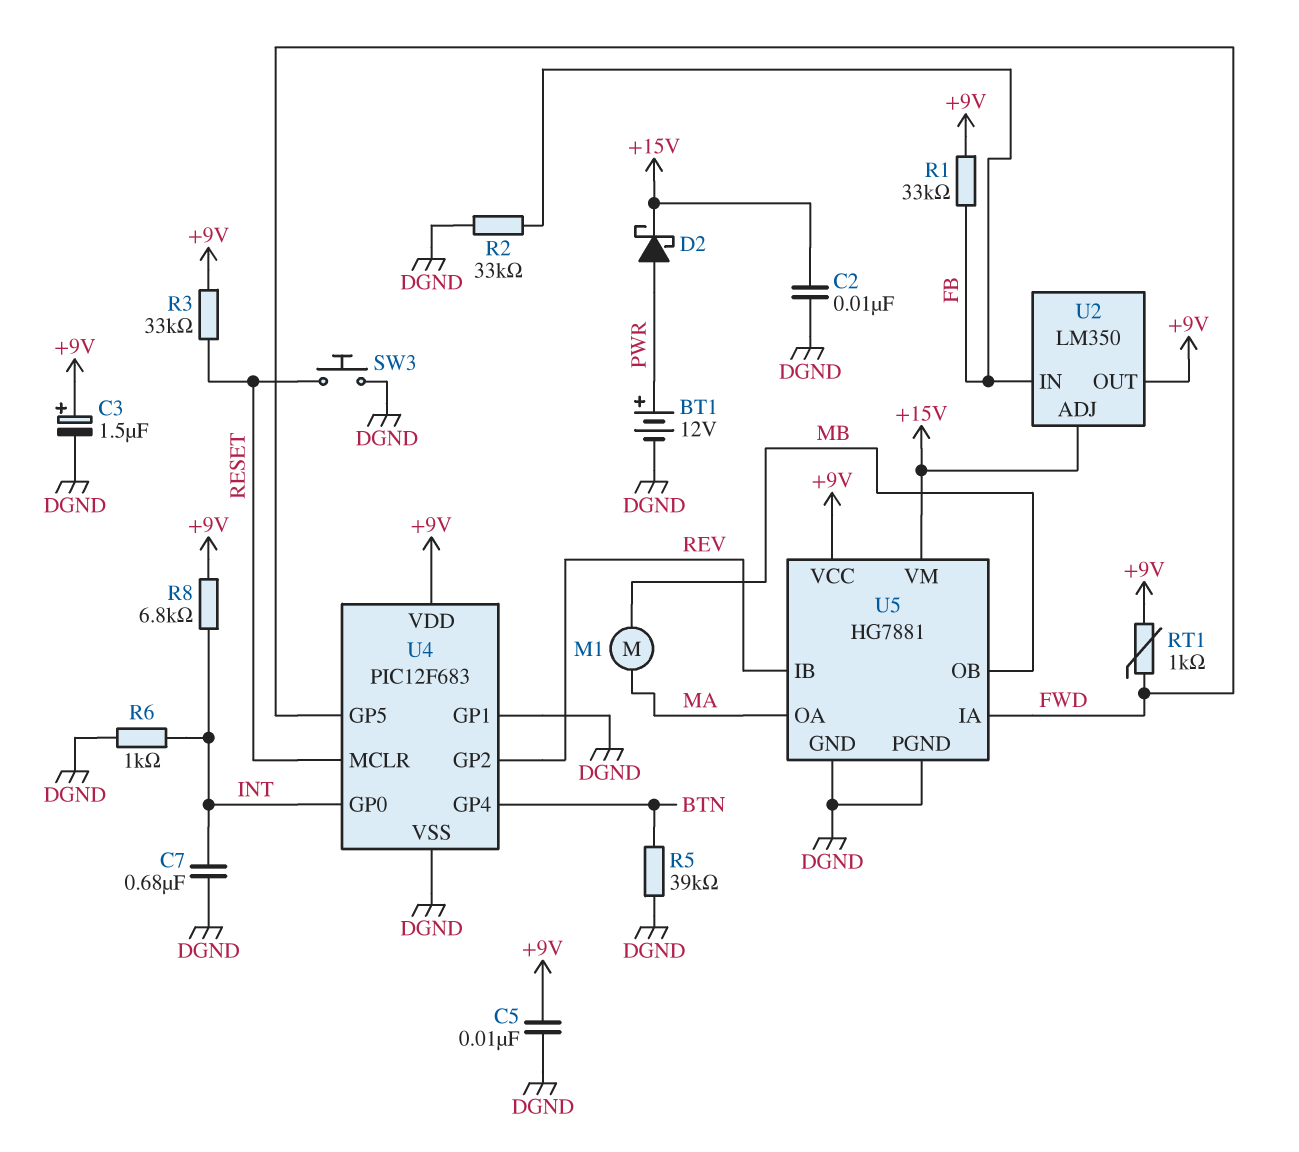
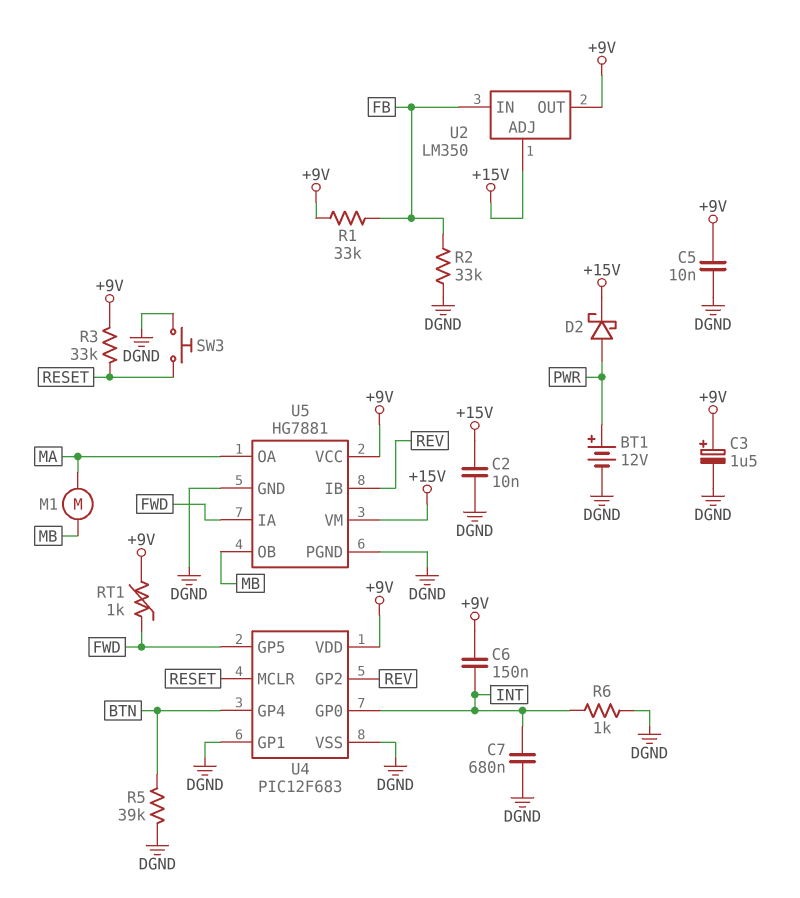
C6: none -> 150nF (+9V, INT)
R8: 6.8k (+9V, INT) -> none

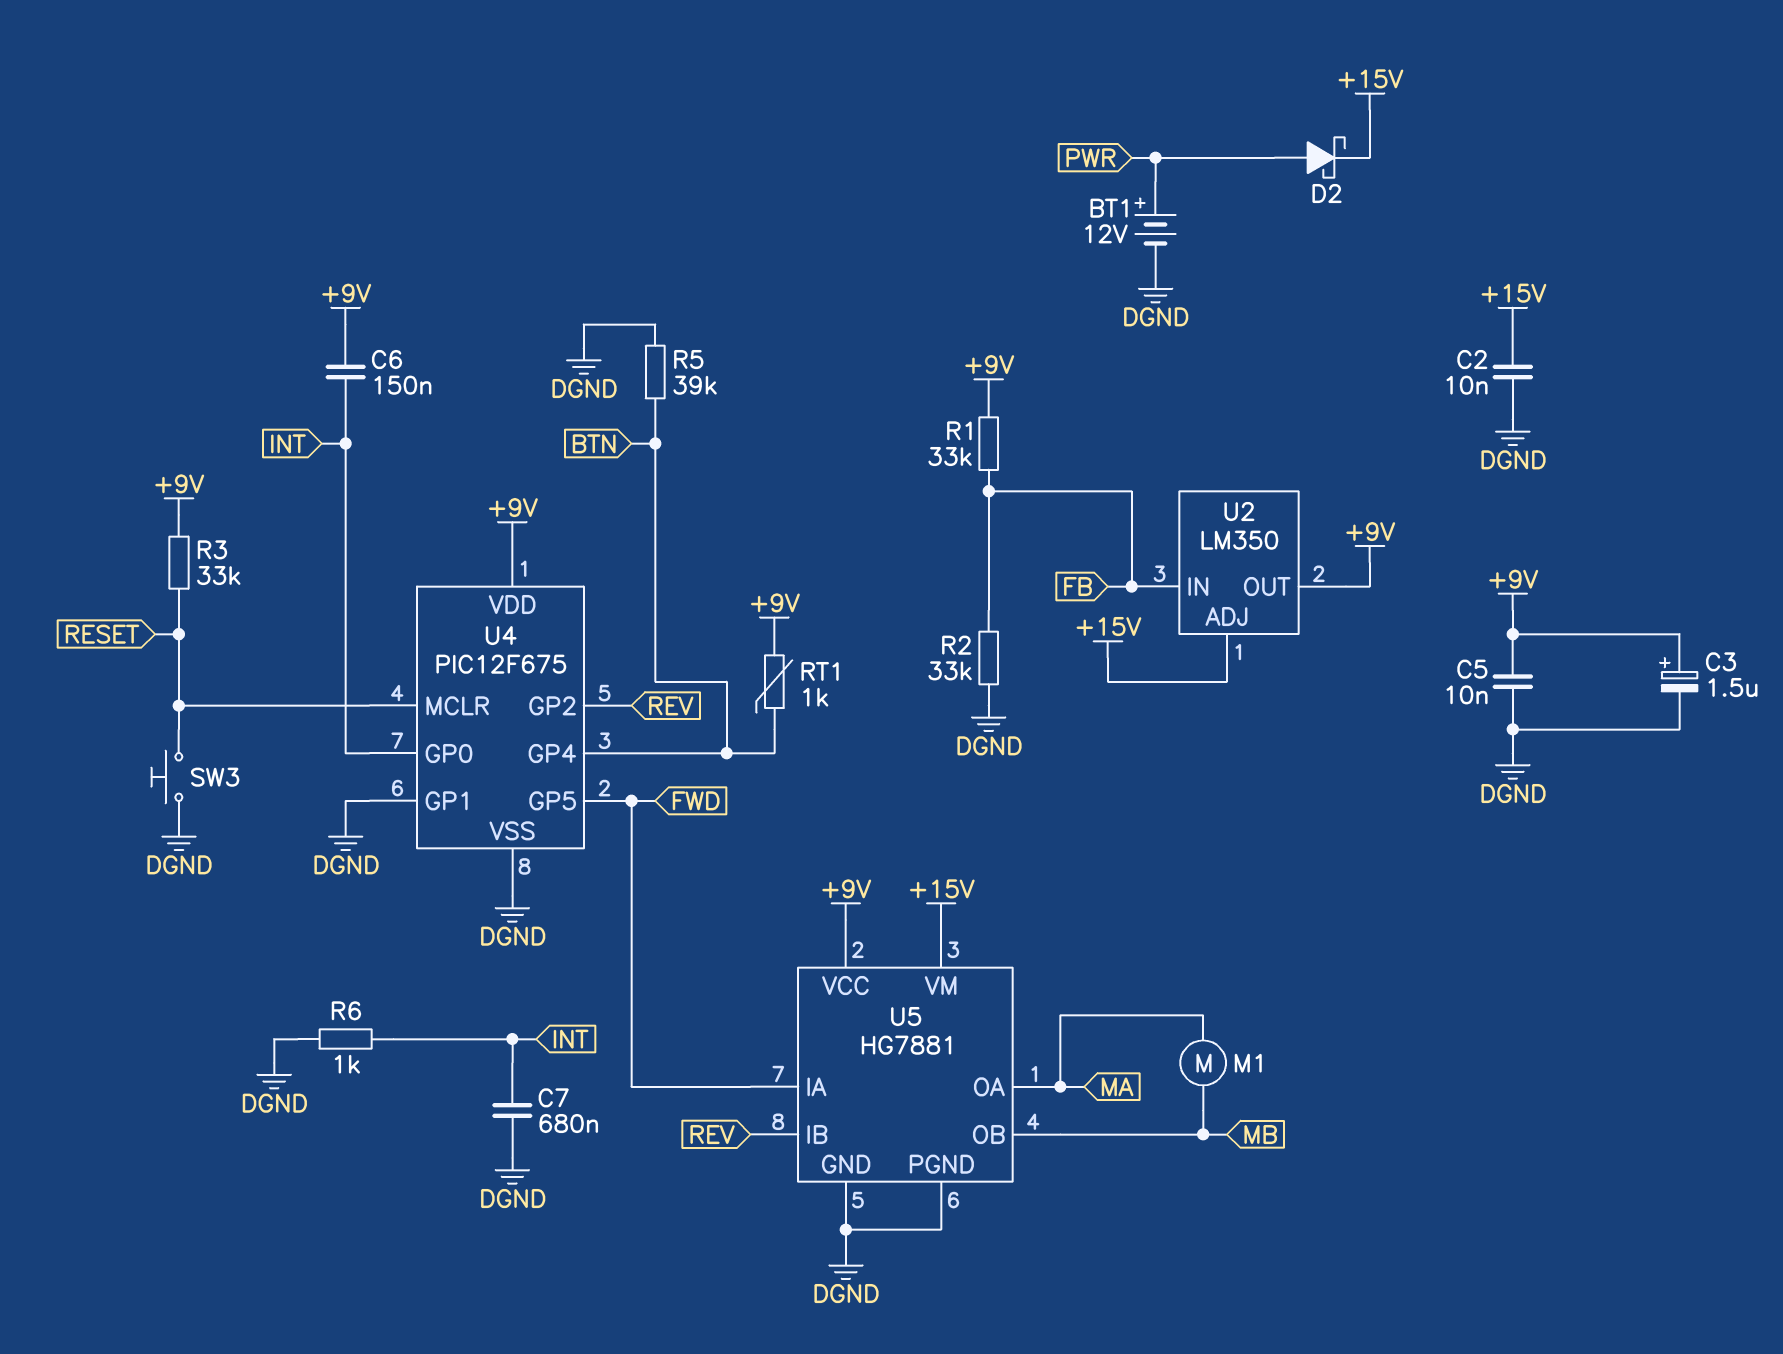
RT1: 1k (+9V, FWD) -> 1k (+9V, BTN)
U4: PIC12F683 -> PIC12F675

